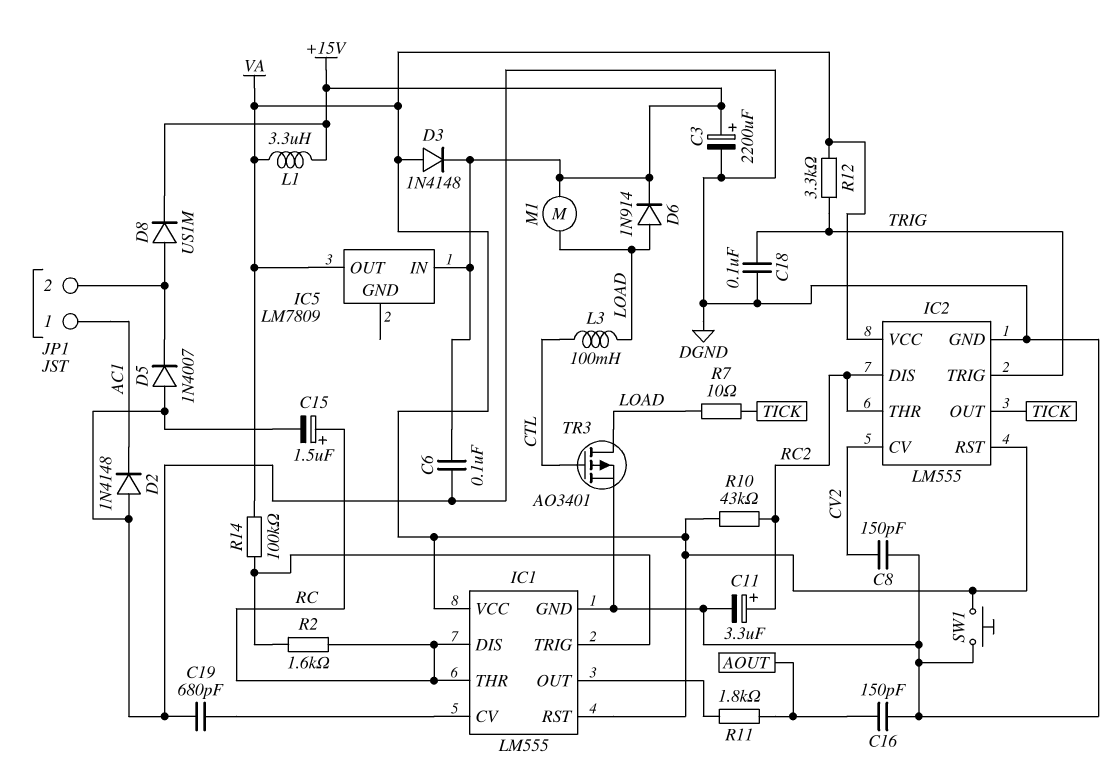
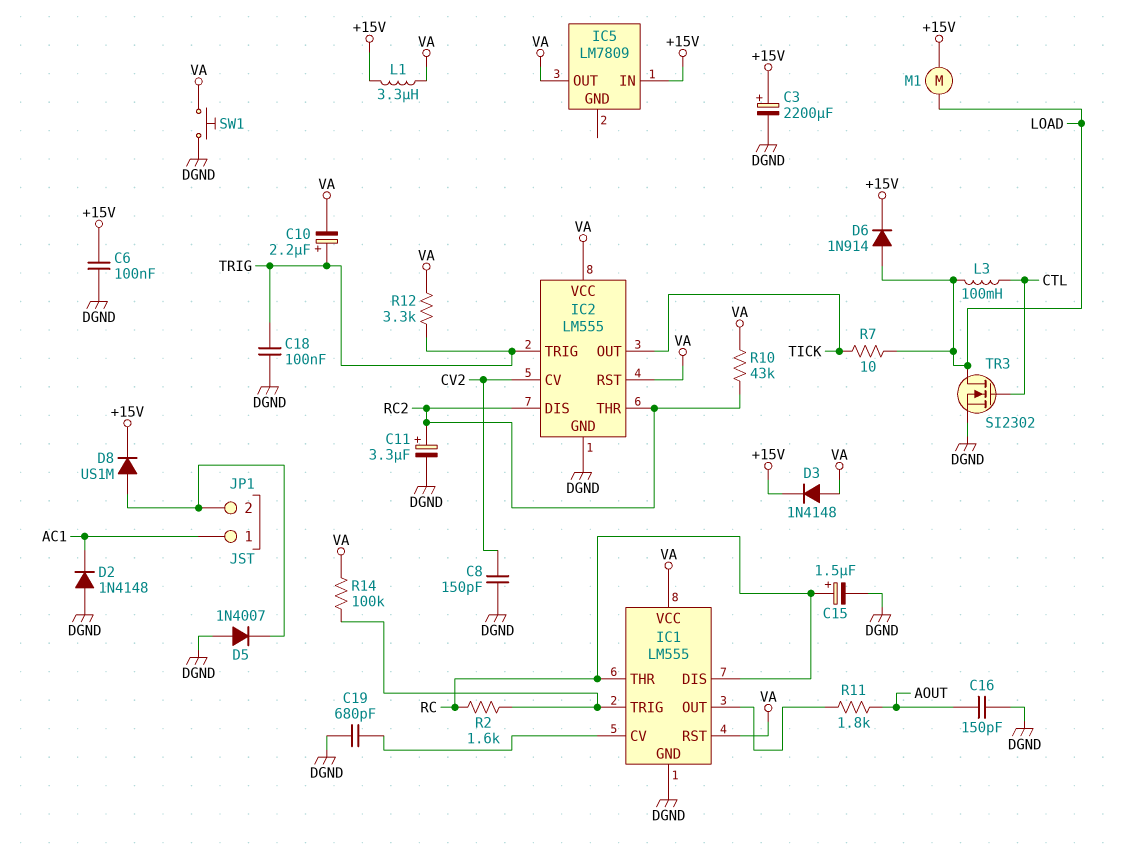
C10: none -> 2.2uF (plus TRIG, minus VA)
TR3: PMOS AO3401 (G CTL, D LOAD, S DGND) -> NMOS SI2302 (G CTL, D LOAD, S DGND)

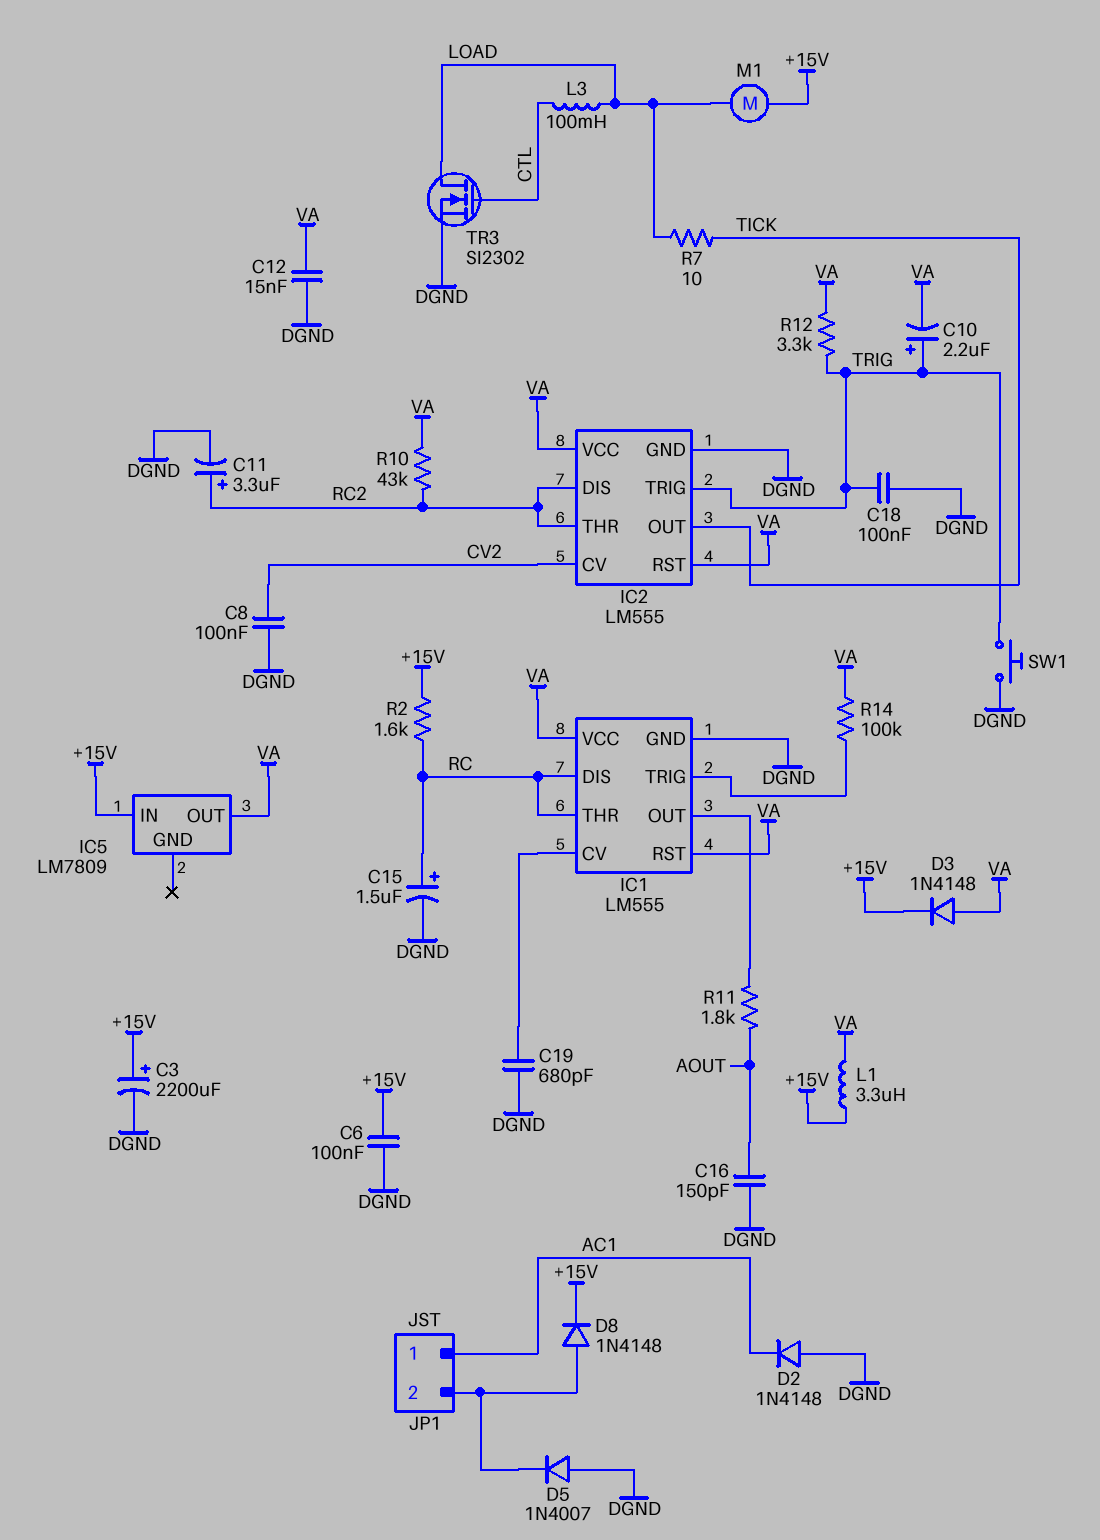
C8: 150pF (CV2, DGND) -> 100nF (CV2, DGND)
C12: none -> 15nF (DGND, VA)
D6: diode 1N914 (A LOAD, K +15V) -> none
D8: diode US1M (A JP1/2, K +15V) -> diode 1N4148 (A JP1/2, K +15V)
R2: 1.6k (IC1/TRIG, RC) -> 1.6k (+15V, RC)
SW1: button (DGND, VA) -> button (DGND, TRIG)

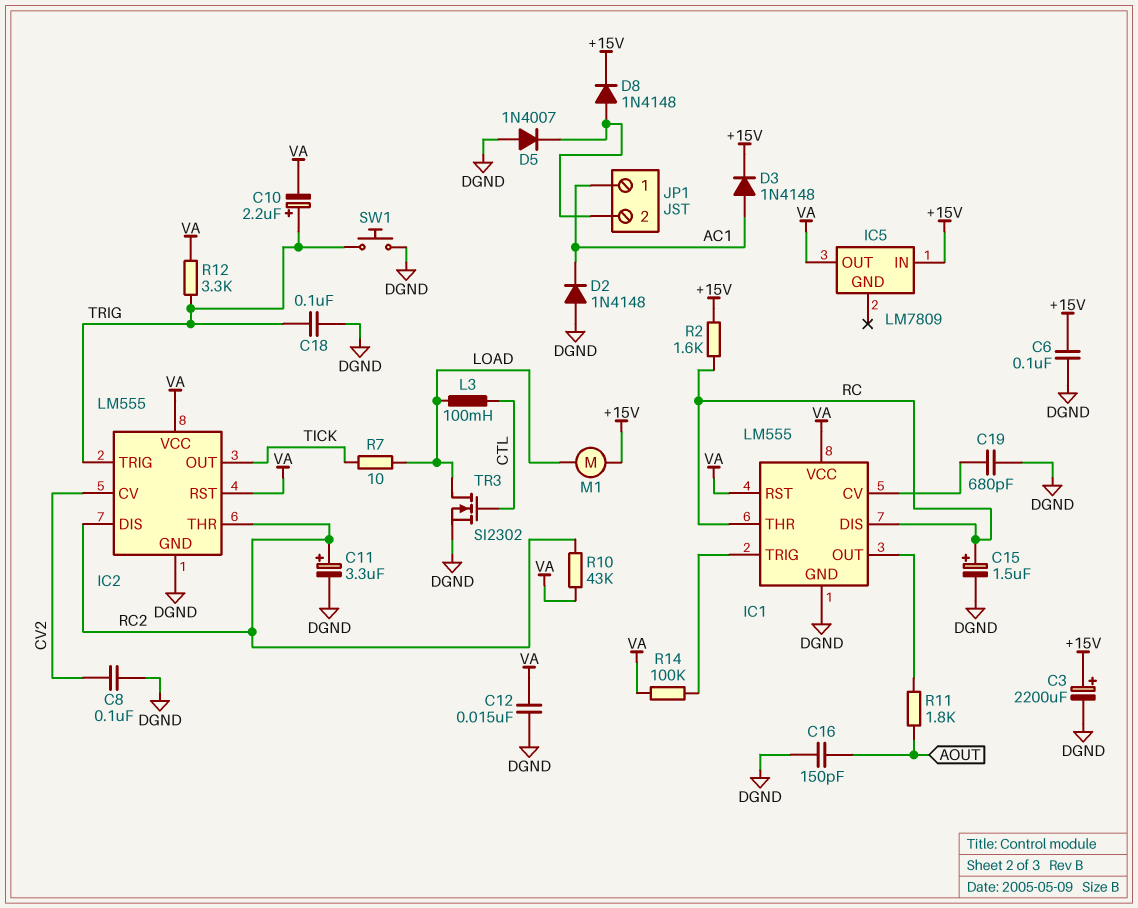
D3: diode 1N4148 (A VA, K +15V) -> diode 1N4148 (A AC1, K +15V)
L1: 3.3uH (+15V, VA) -> none

